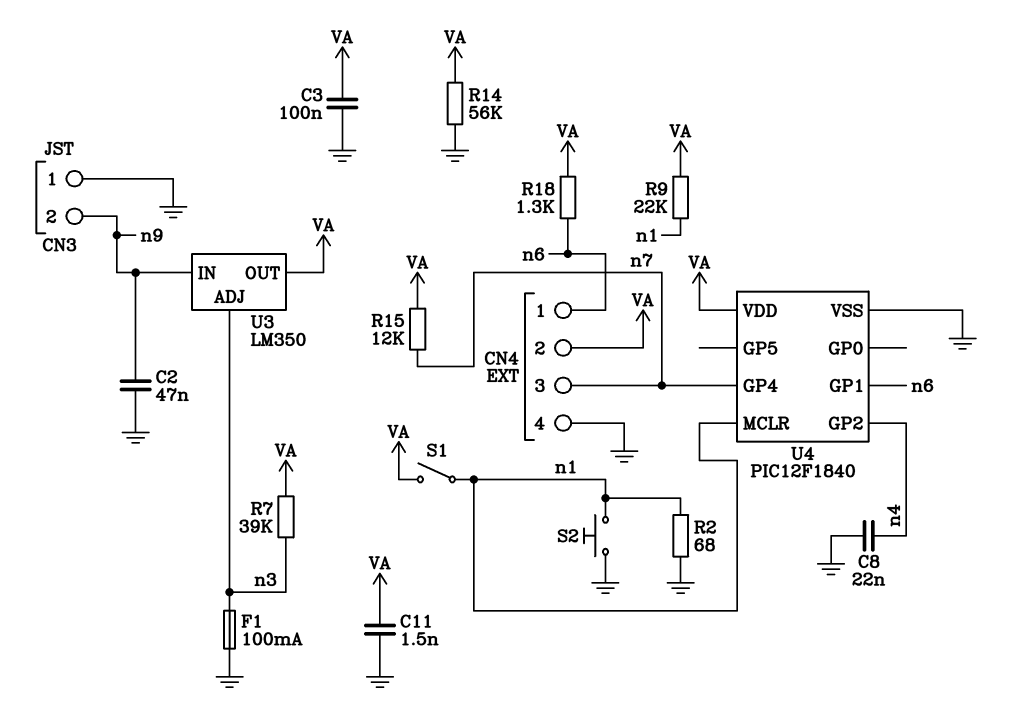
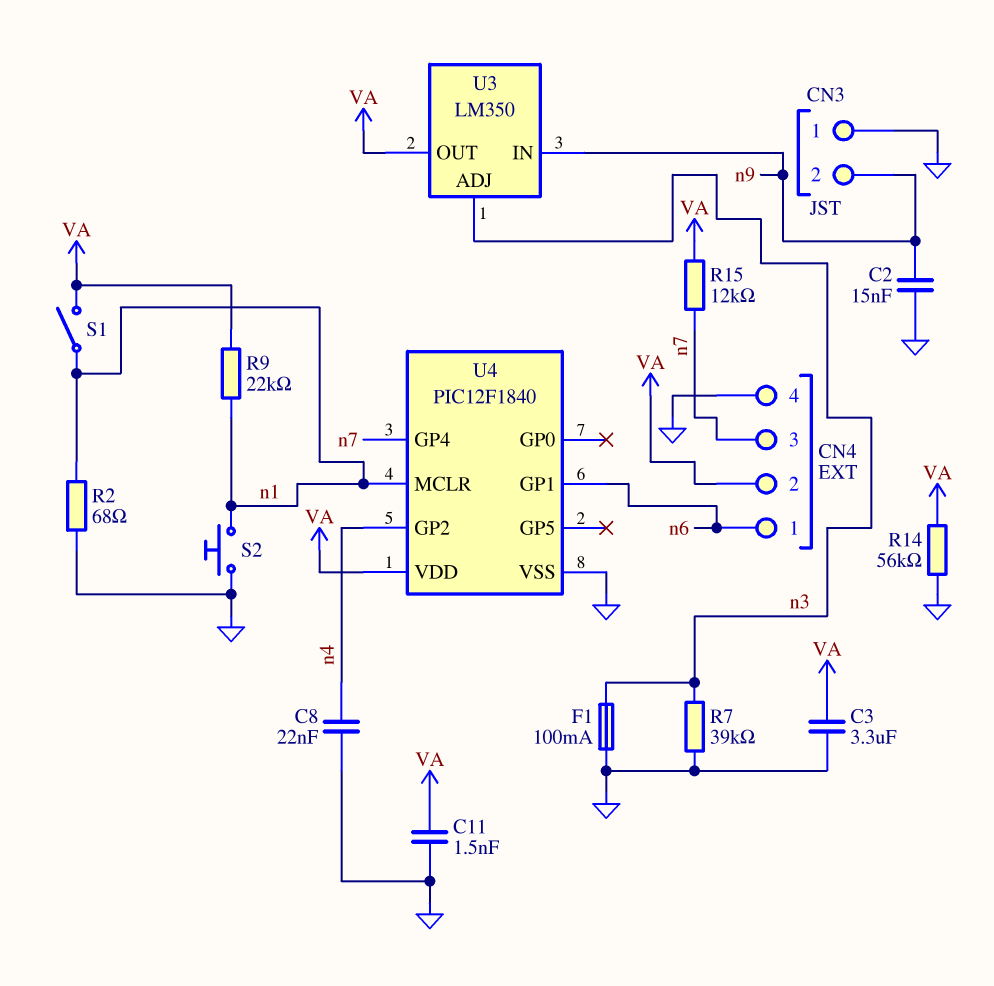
C2: 47nF (GND, n9) -> 15nF (GND, n9)
C3: 100nF (GND, VA) -> 3.3uF (GND, VA)
R7: 39k (VA, n3) -> 39k (GND, n3)
R18: 1.3k (VA, n6) -> none

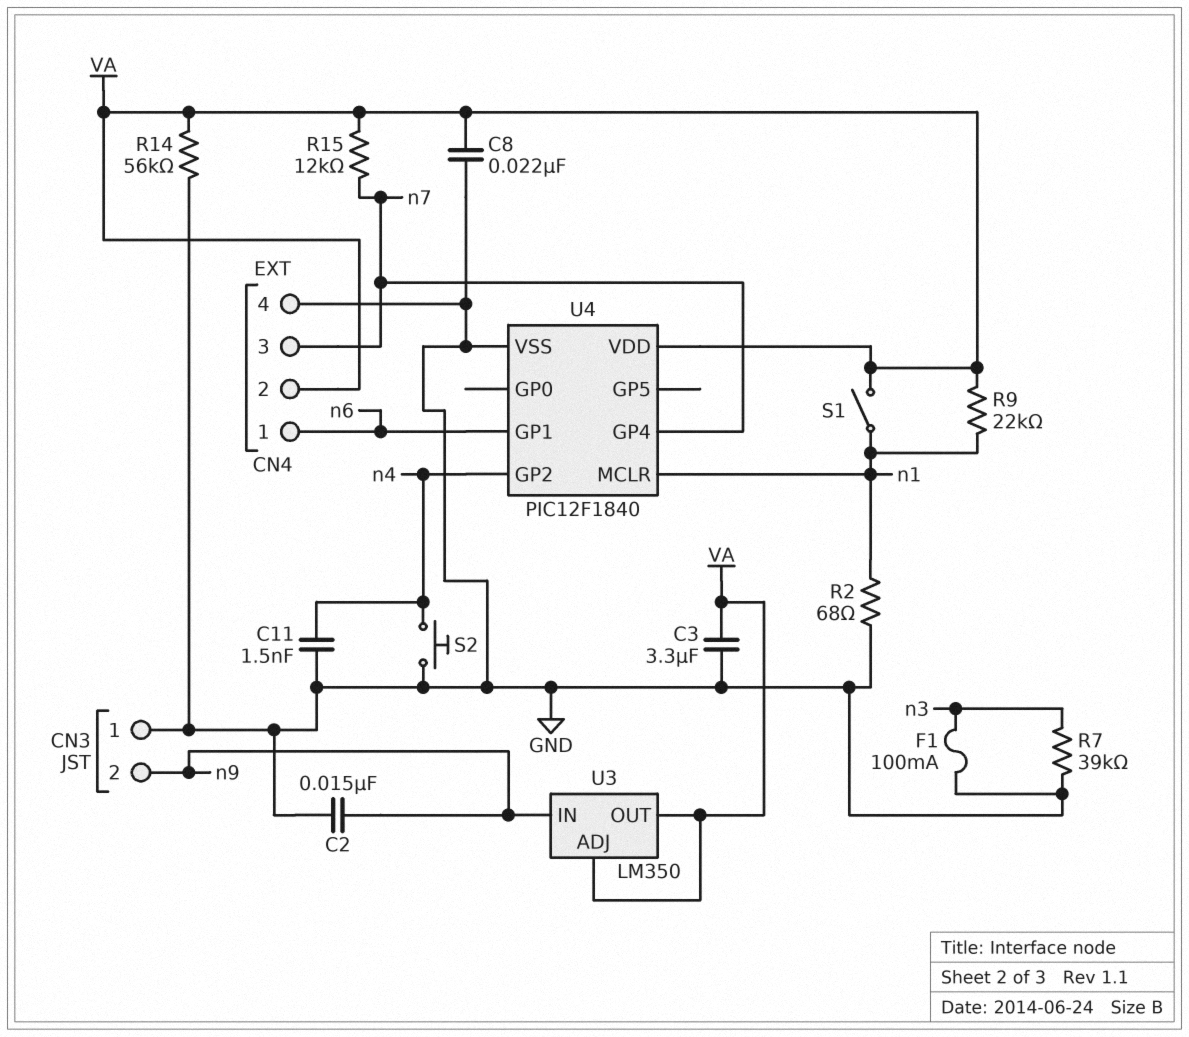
C8: 22nF (GND, n4) -> 22nF (GND, VA)
C11: 1.5nF (GND, VA) -> 1.5nF (GND, n4)
S2: button (GND, n1) -> button (GND, n4)
U3 pin ADJ: n3 -> VA

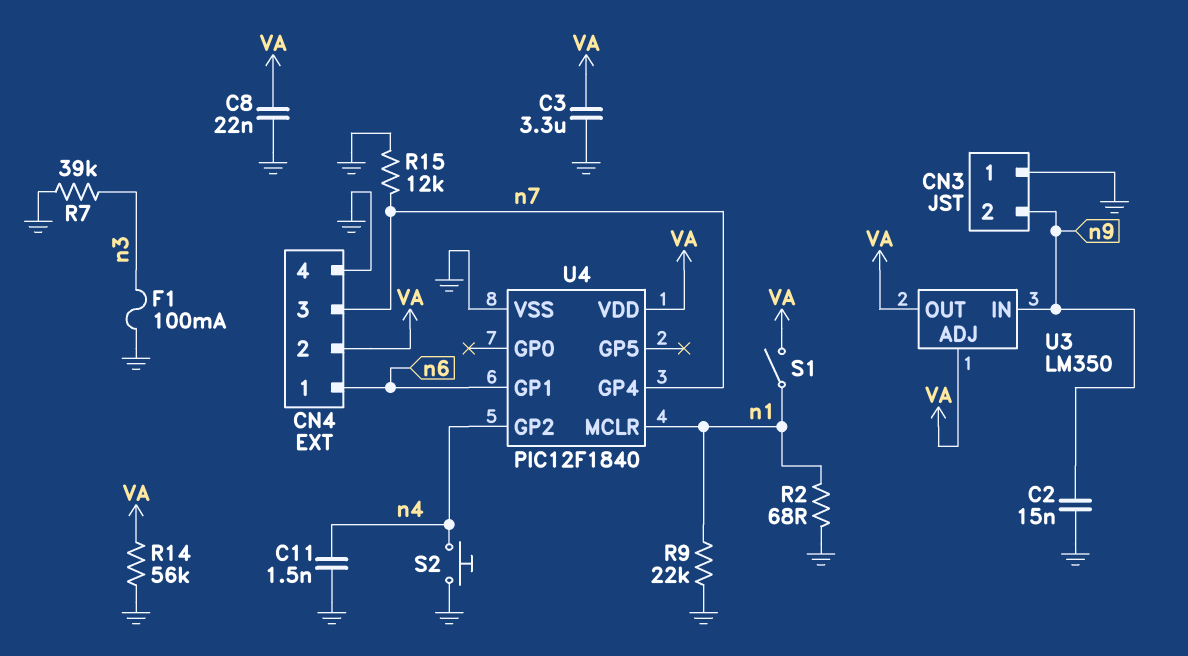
R9: 22k (VA, n1) -> 22k (GND, n1)
R15: 12k (VA, n7) -> 12k (GND, n7)

